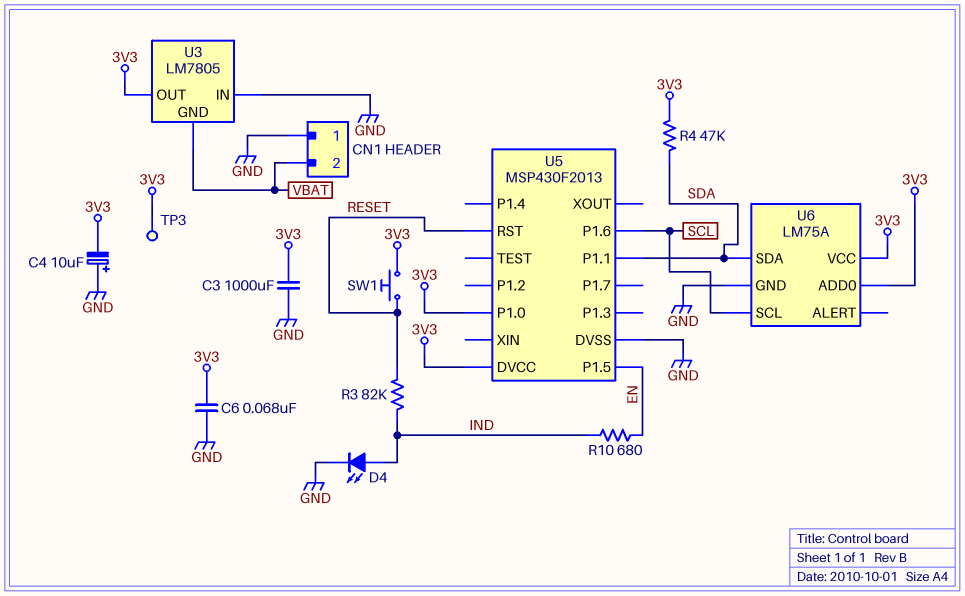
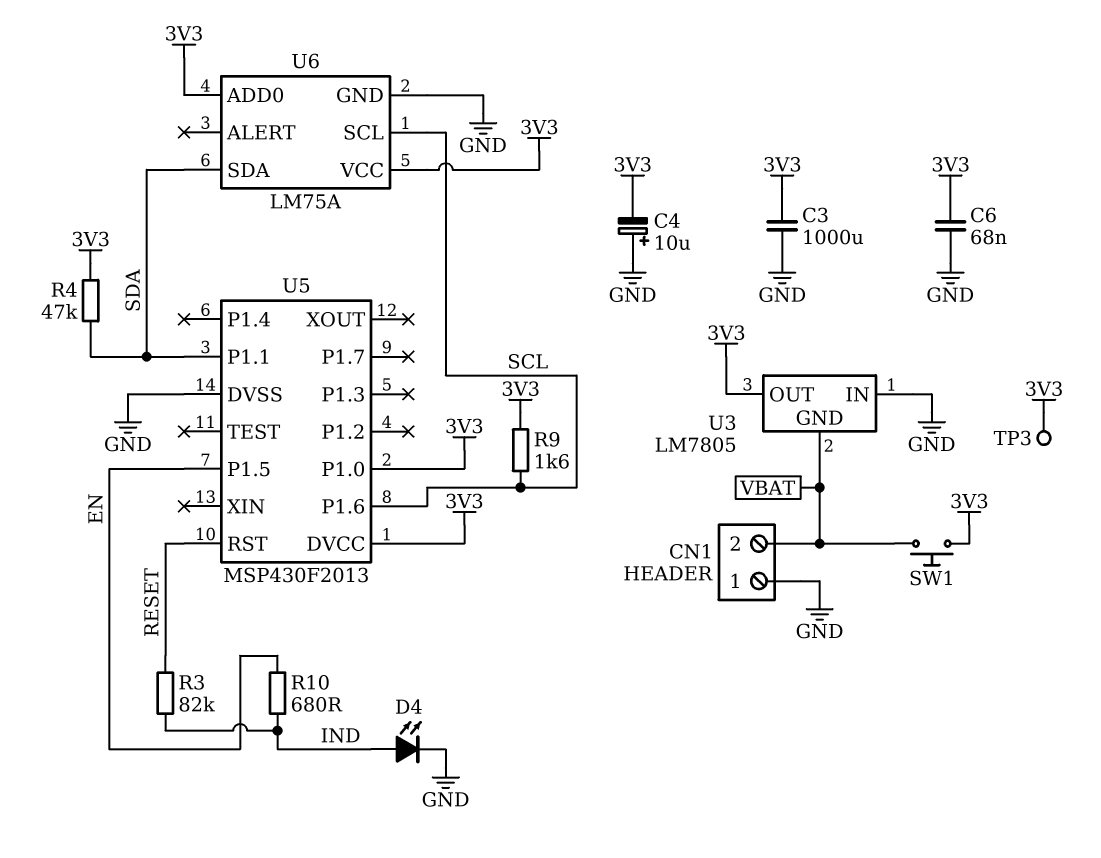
R9: none -> 1.6k (3V3, SCL)
SW1: button (3V3, RESET) -> button (3V3, VBAT)

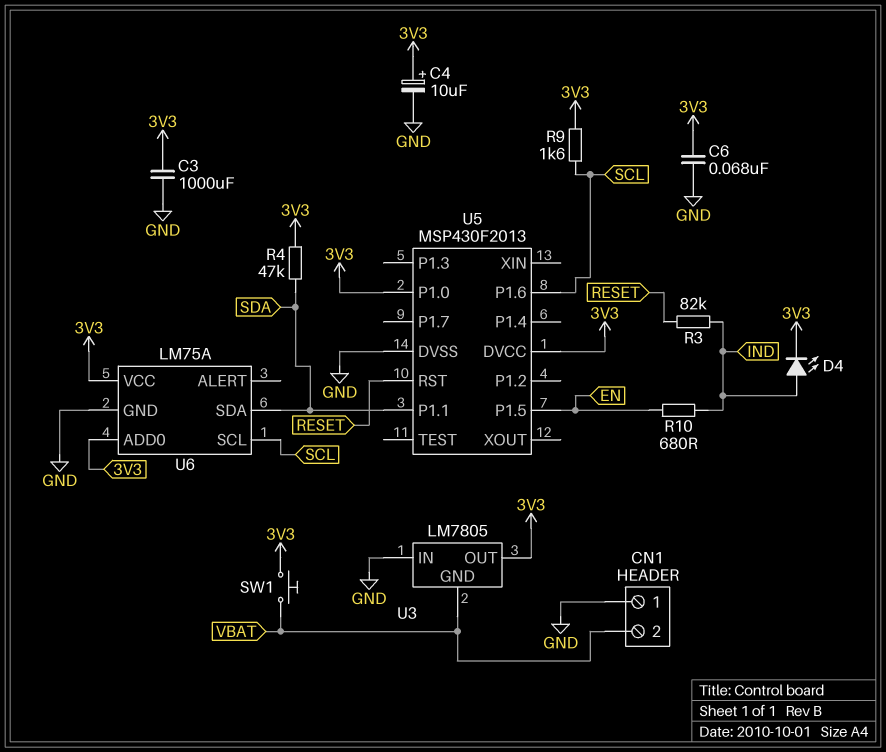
C4: 10uF (plus GND, minus 3V3) -> 10uF (plus 3V3, minus GND)
D4: LED (A IND, K GND) -> LED (A IND, K 3V3)
TP3: test point (3V3) -> none

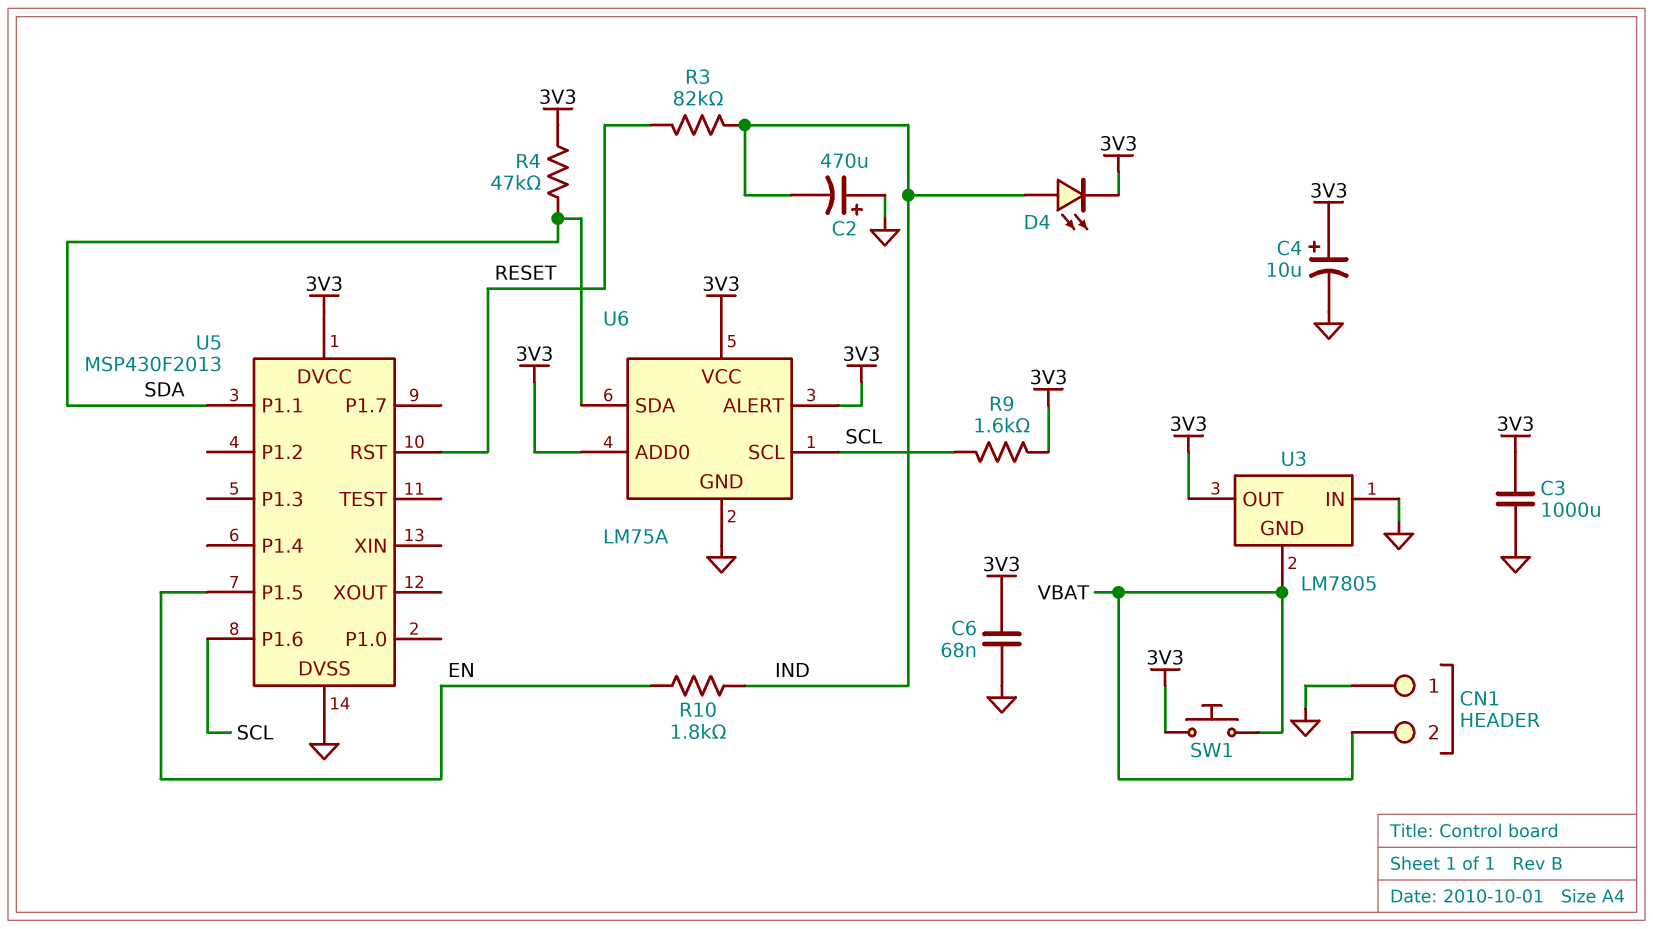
C2: none -> 470uF (plus GND, minus IND)
R10: 680 (EN, IND) -> 1.8k (EN, IND)
U5 pin P1.0: 3V3 -> none
U6 pin ALERT: none -> 3V3

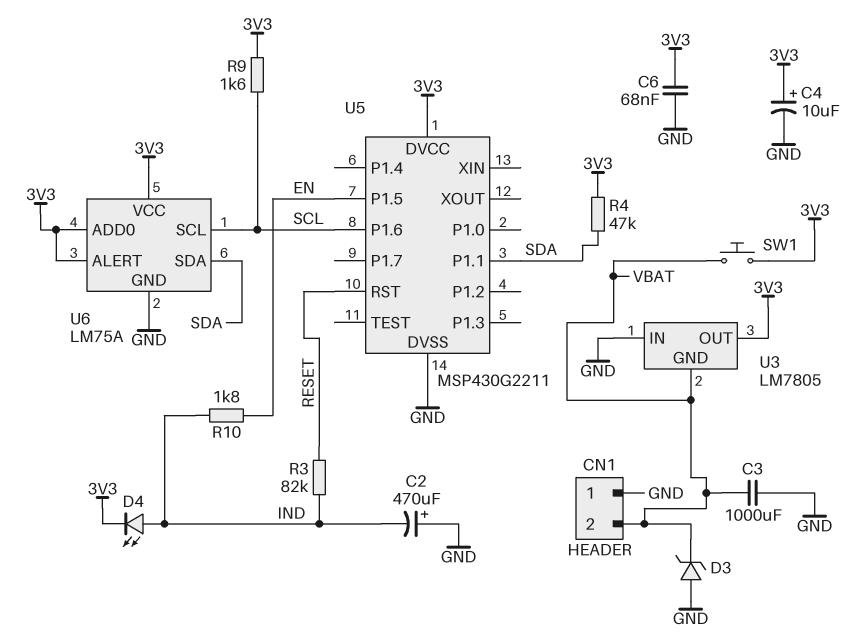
C3: 1000uF (3V3, GND) -> 1000uF (GND, VBAT)
D3: none -> zener (A GND, K VBAT)
U5: MSP430F2013 -> MSP430G2211

